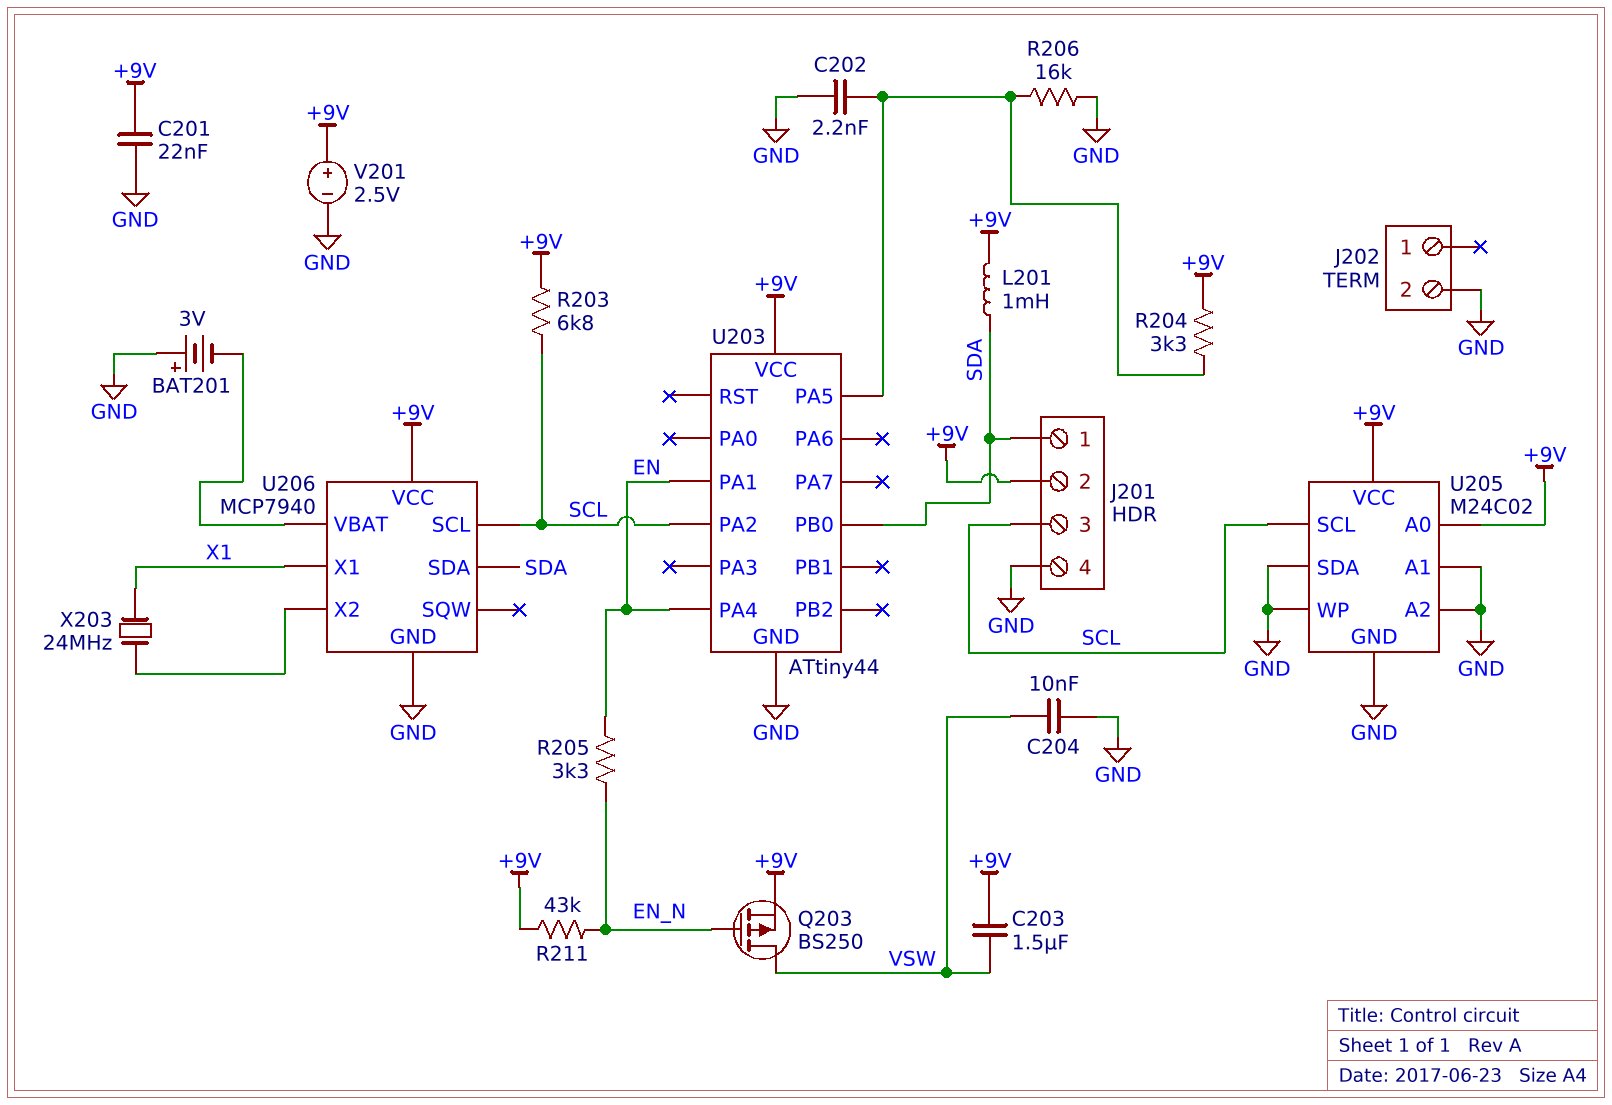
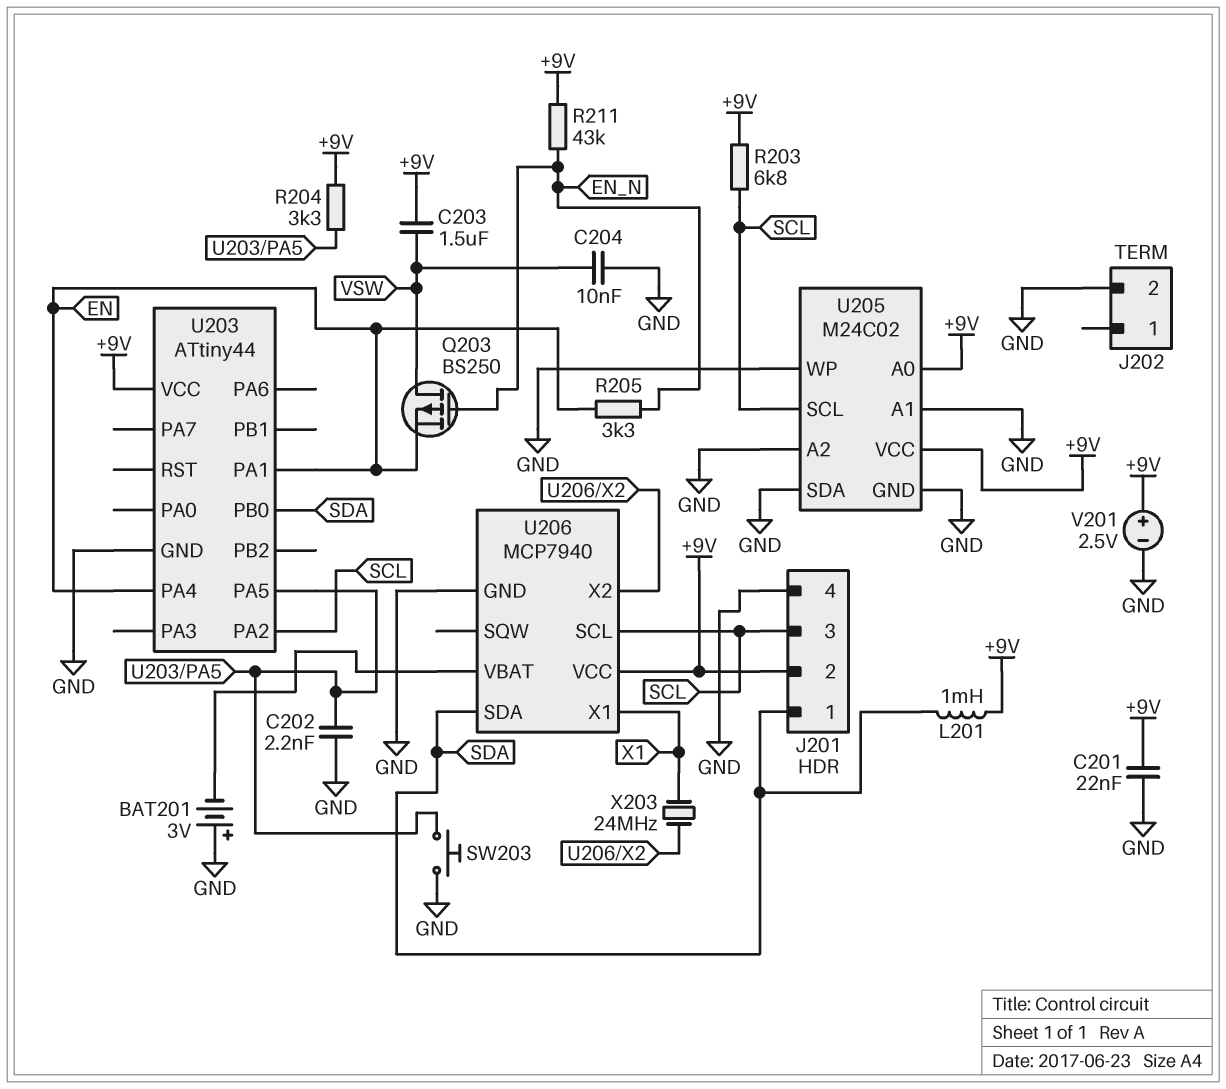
Q203: PMOS BS250 (G EN_N, D VSW, S +9V) -> PMOS BS250 (G EN_N, D VSW, S EN)
R206: 16k (GND, U203/PA5) -> none
SW203: none -> button (GND, U203/PA5)

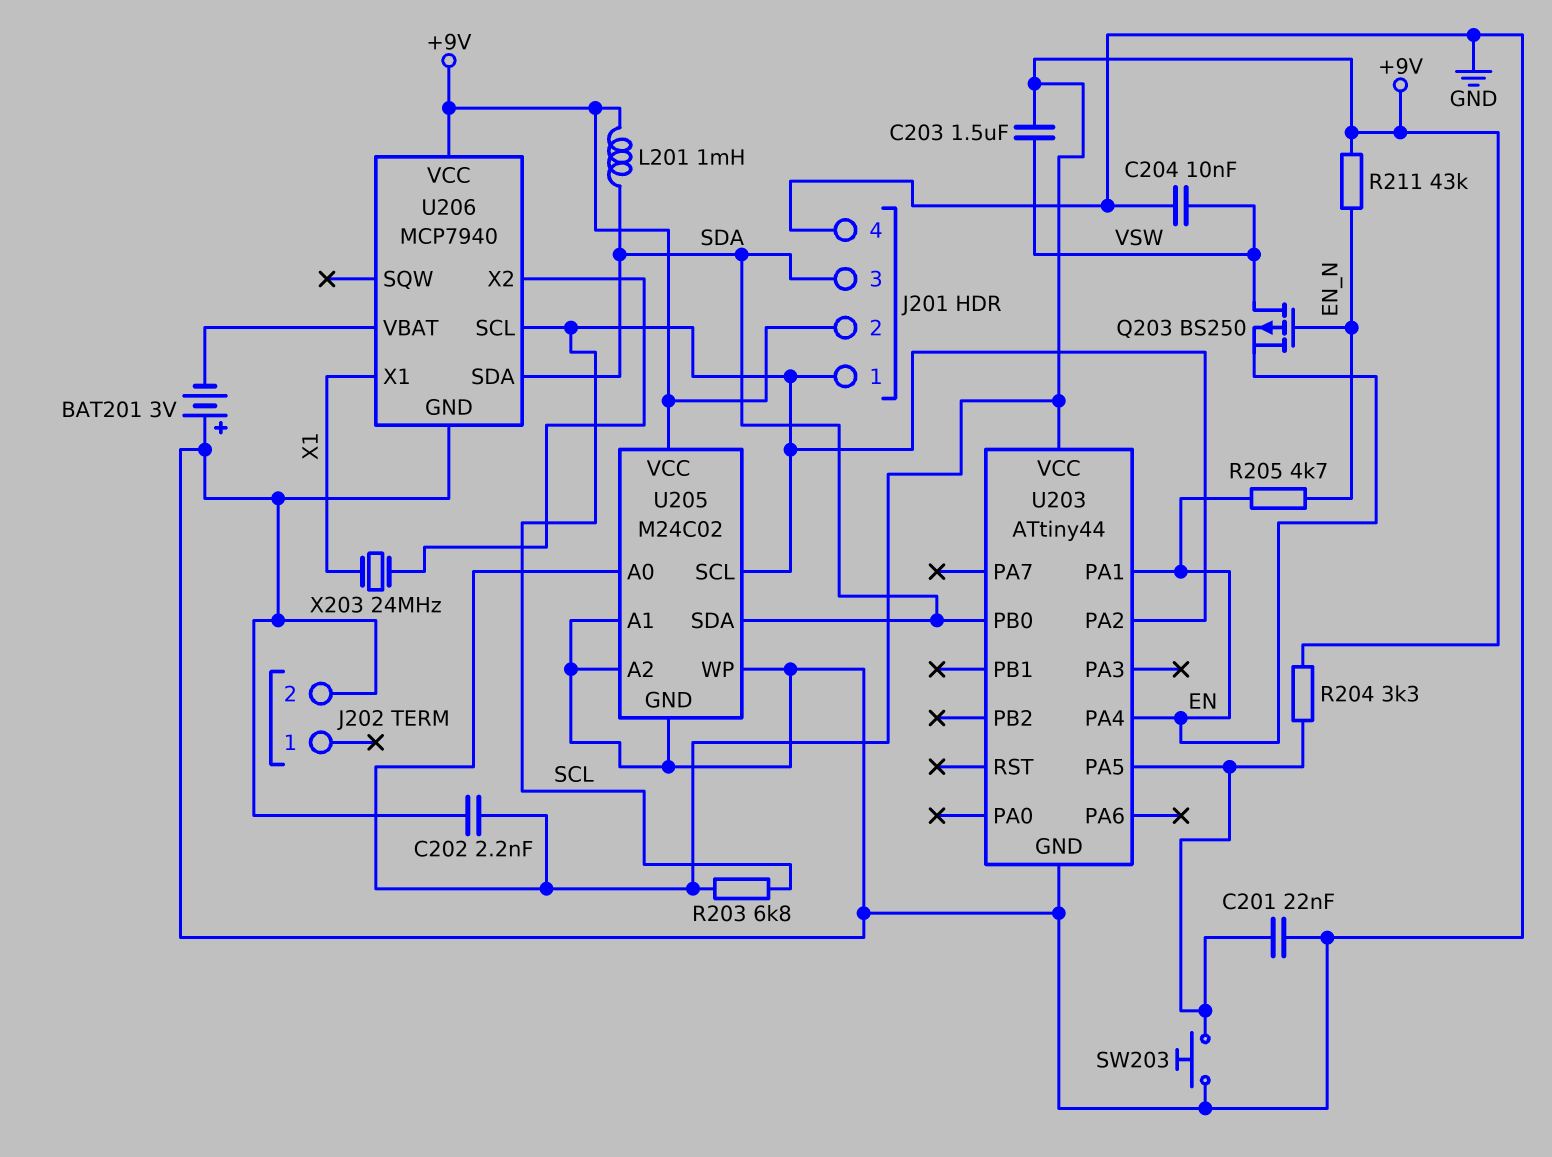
C201: 22nF (+9V, GND) -> 22nF (GND, U203/PA5)
C202: 2.2nF (GND, U203/PA5) -> 2.2nF (+9V, GND)
J201 pin 1: SDA -> SCL
J201 pin 3: SCL -> SDA
R205: 3.3k (EN, EN_N) -> 4.7k (EN, EN_N)
U205 pin SDA: GND -> SDA
V201: 2.5V (plus +9V, minus GND) -> none

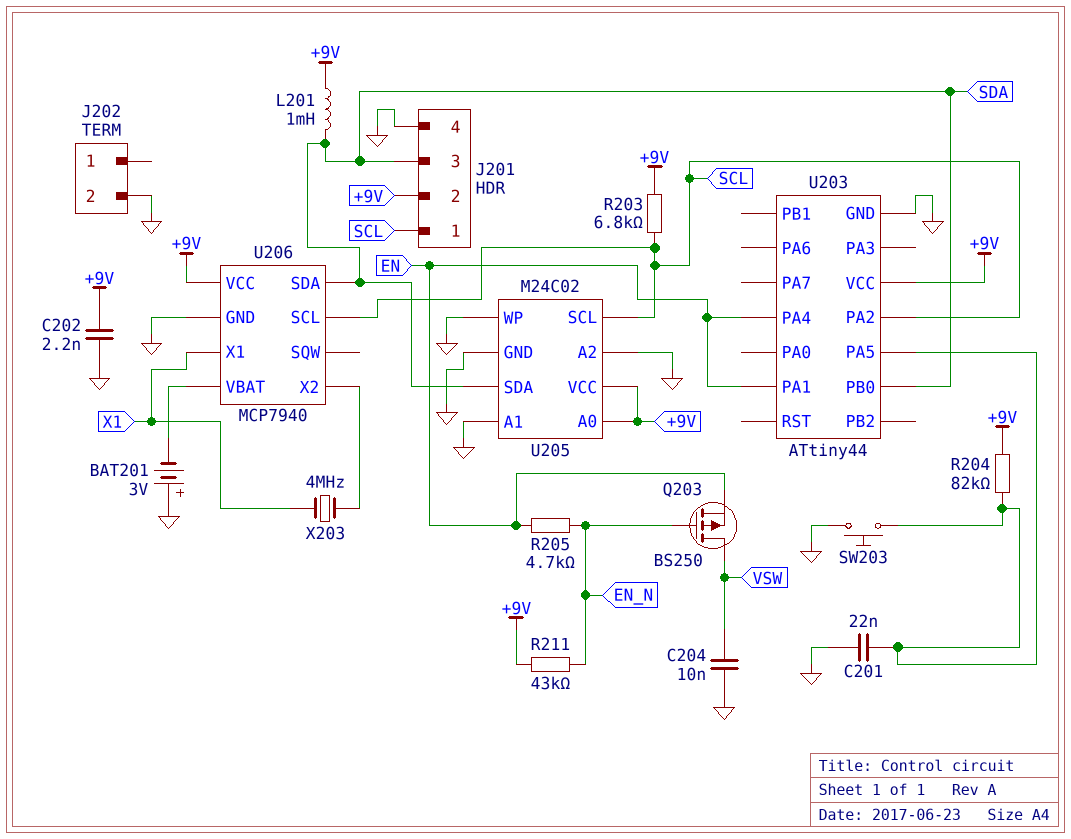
C203: 1.5uF (+9V, VSW) -> none
R204: 3.3k (+9V, U203/PA5) -> 82k (+9V, U203/PA5)
X203: 24MHz (U206/X2, X1) -> 4MHz (U206/X2, X1)

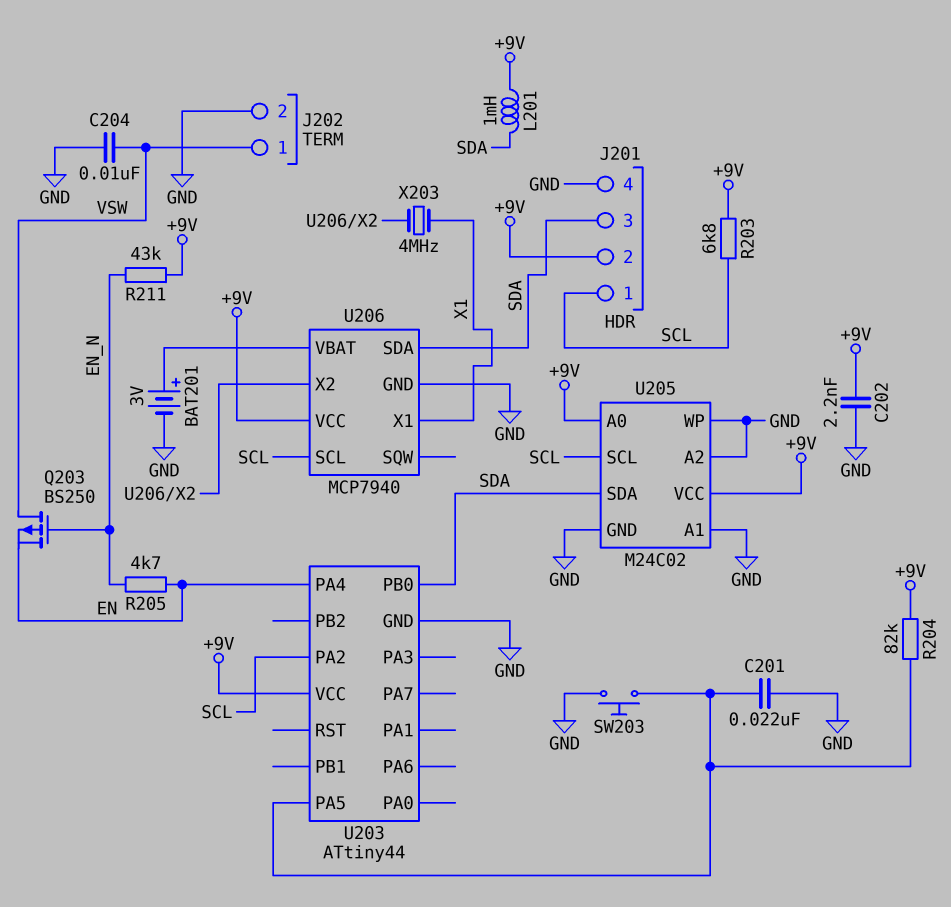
BAT201: 3V (plus GND, minus U206/VBAT) -> 3V (plus U206/VBAT, minus GND)
J202 pin 1: none -> VSW
U203 pin PA1: EN -> none

